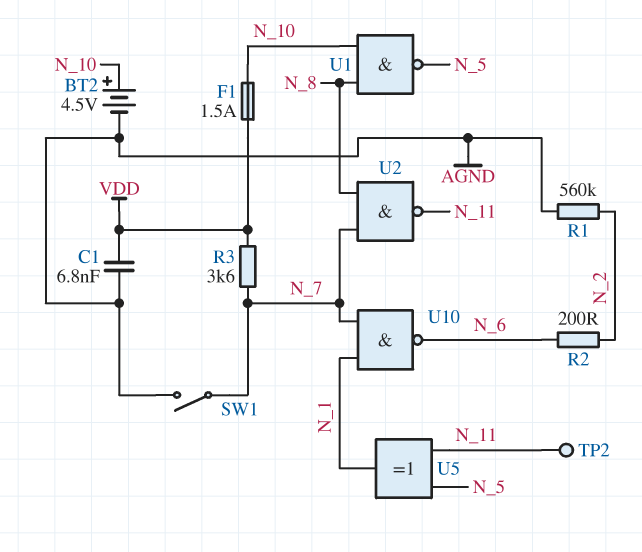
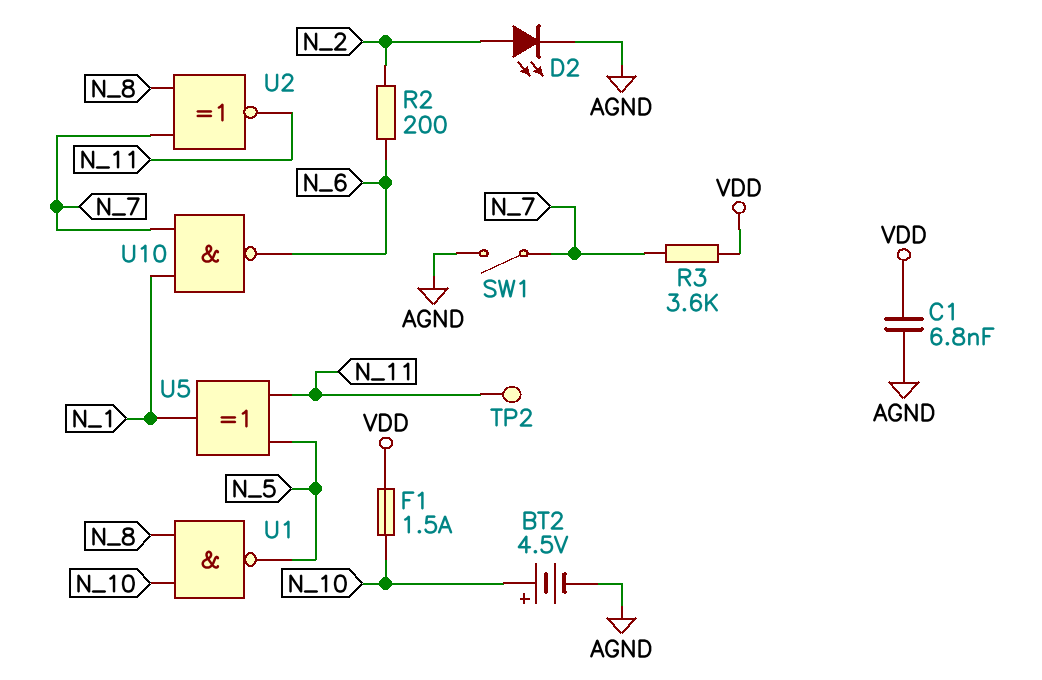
D2: none -> LED (A N_2, K AGND)
R1: 560k (AGND, N_2) -> none
U2: NAND (in N_7, in N_8, out N_11) -> XNOR (in N_7, in N_8, out N_11)

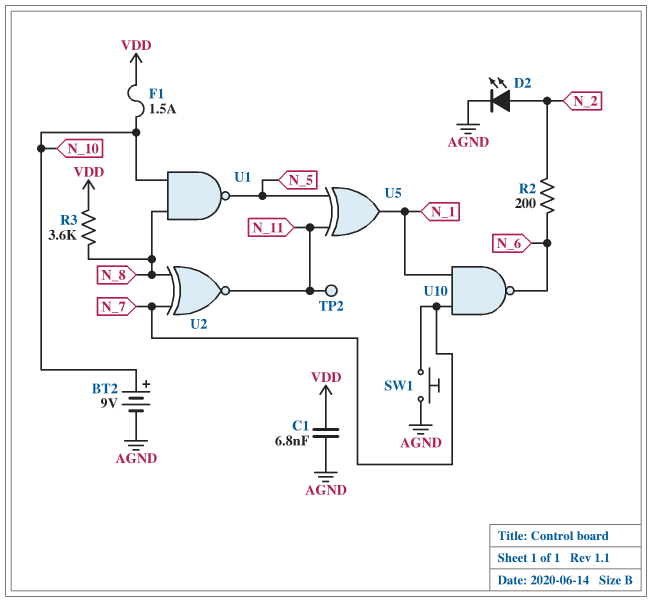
BT2: 4.5V (plus N_10, minus AGND) -> 9V (plus N_10, minus AGND)
R3: 3.6k (N_7, VDD) -> 3.6k (N_8, VDD)
SW1: switch (AGND, N_7) -> button (AGND, N_7)

